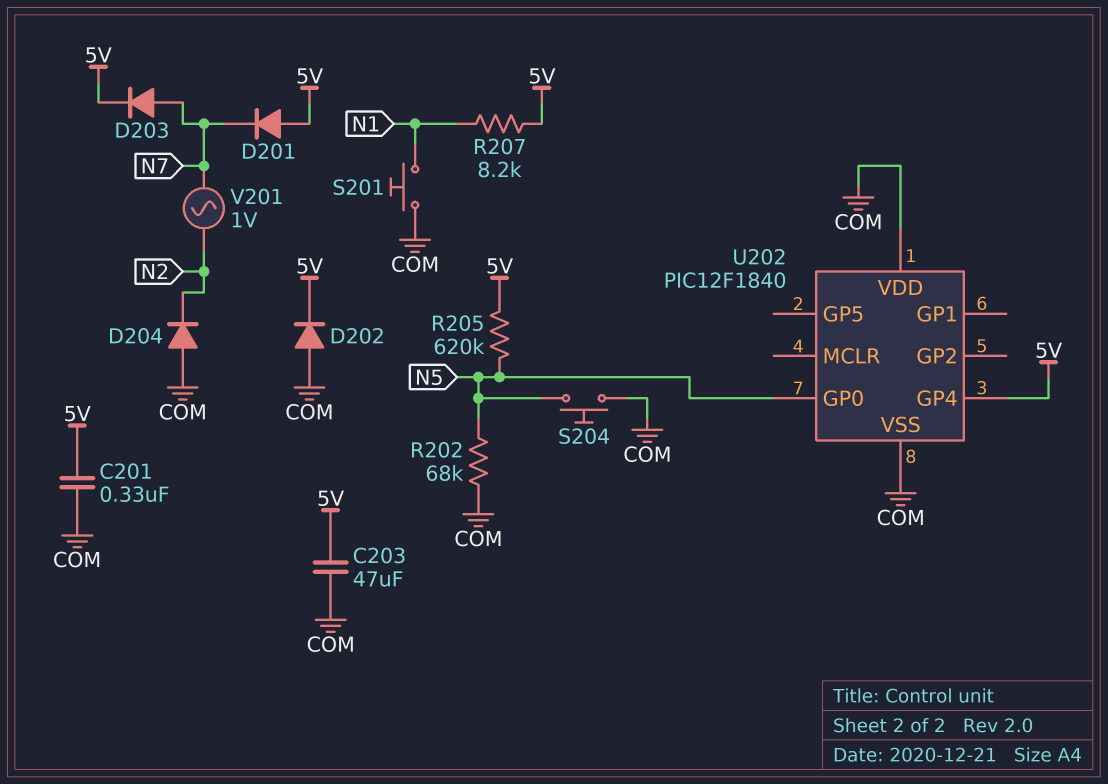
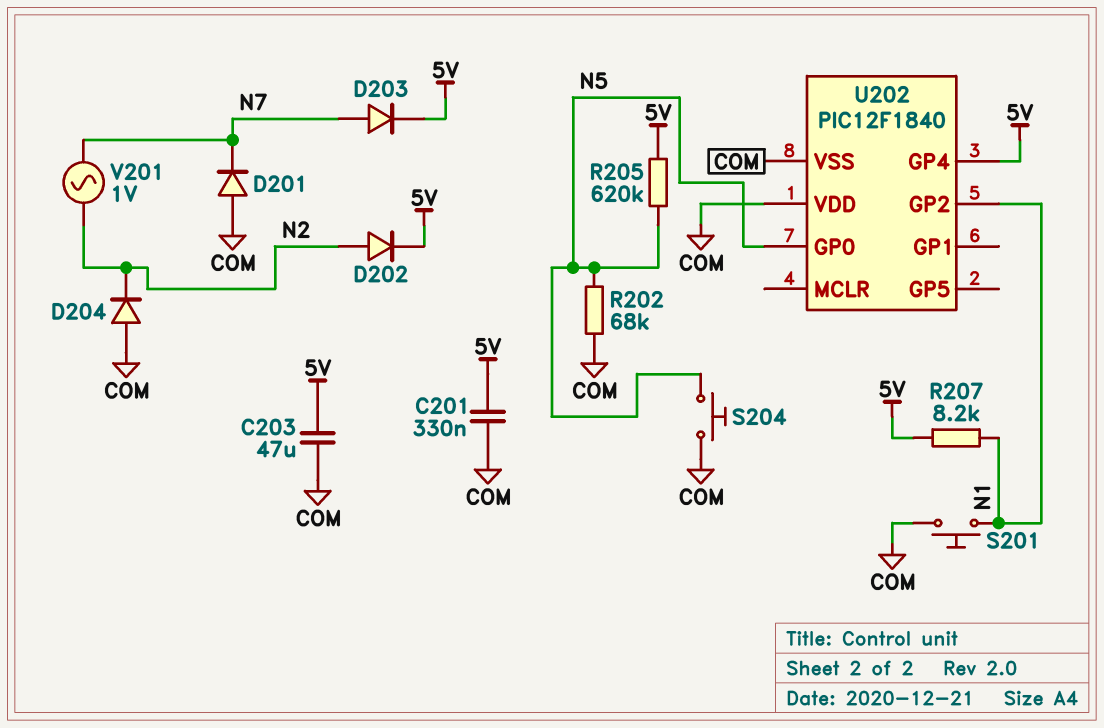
D201: diode (A 5V, K N7) -> diode (A COM, K N7)
D202: diode (A COM, K 5V) -> diode (A N2, K 5V)
U202 pin GP2: none -> N1

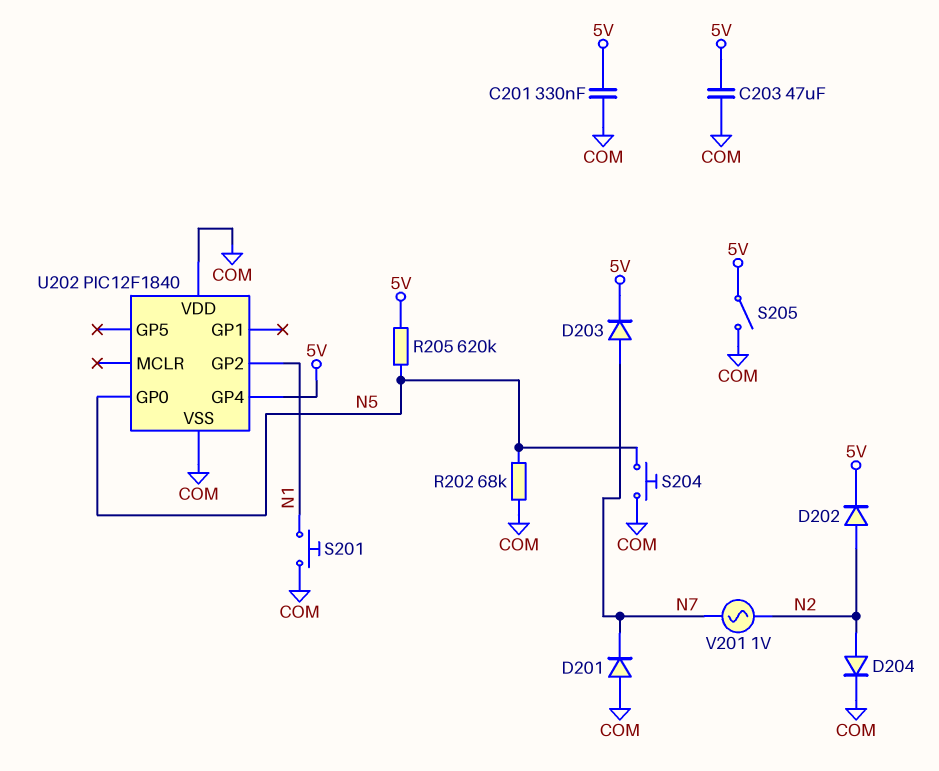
D204: diode (A COM, K N2) -> diode (A N2, K COM)
R207: 8.2k (5V, N1) -> none
S205: none -> switch (5V, COM)

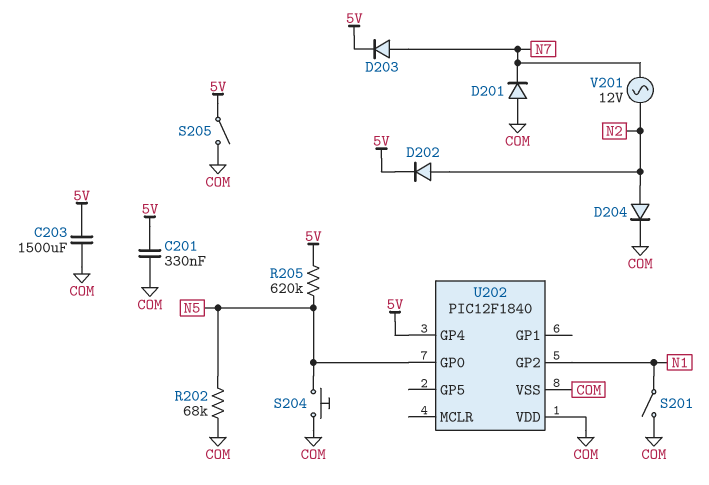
C203: 47uF (5V, COM) -> 1500uF (5V, COM)
S201: button (COM, N1) -> switch (COM, N1)
V201: AC 1V (N2, N7) -> AC 12V (N2, N7)

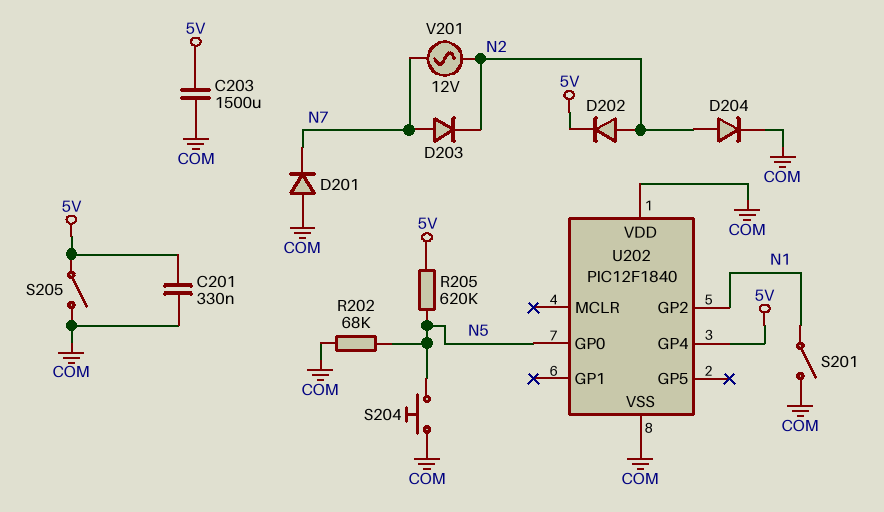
D203: diode (A N7, K 5V) -> diode (A N7, K N2)

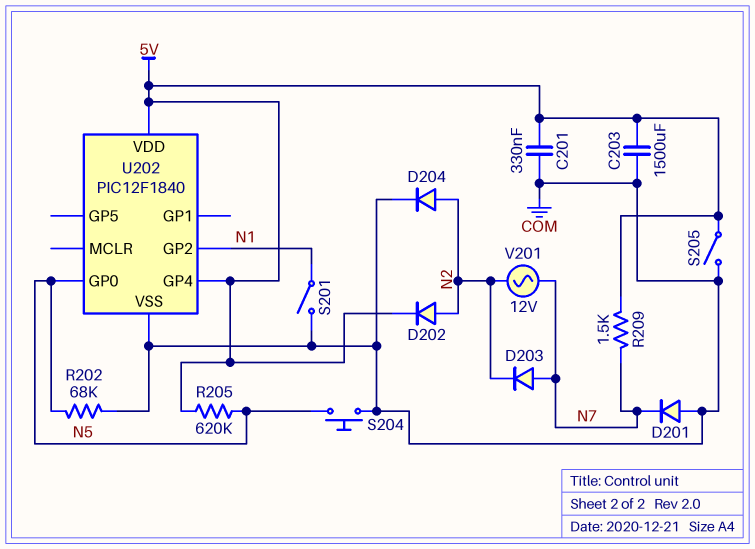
R209: none -> 1.5k (5V, N7)
U202 pin VDD: COM -> 5V

